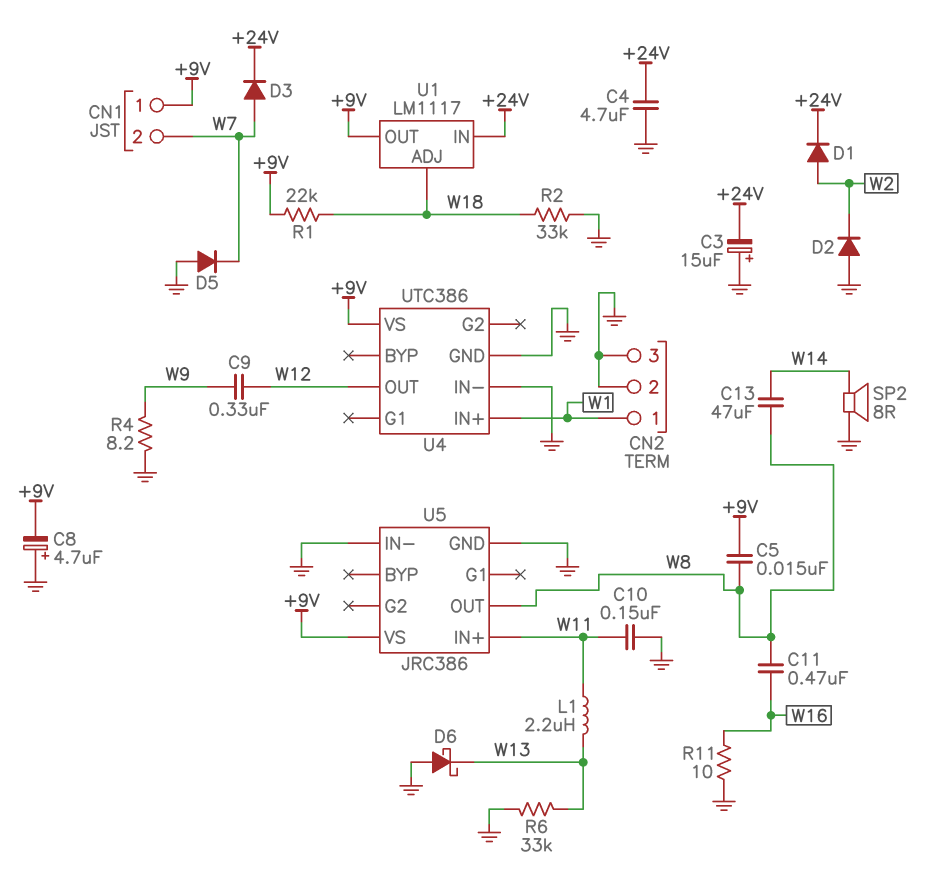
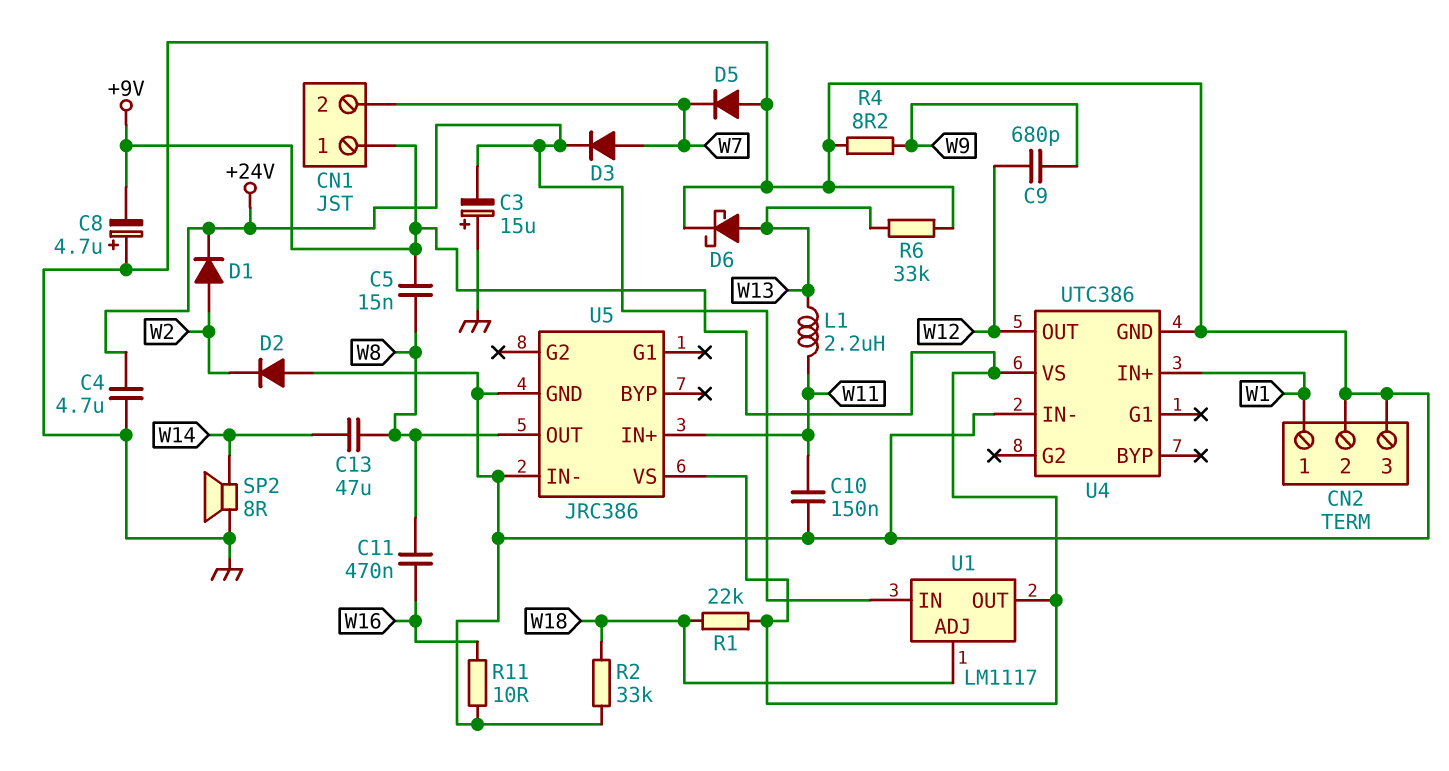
C9: 330nF (W9, W12) -> 680pF (W9, W12)
D6: schottky (A GND, K W13) -> schottky (A W13, K GND)

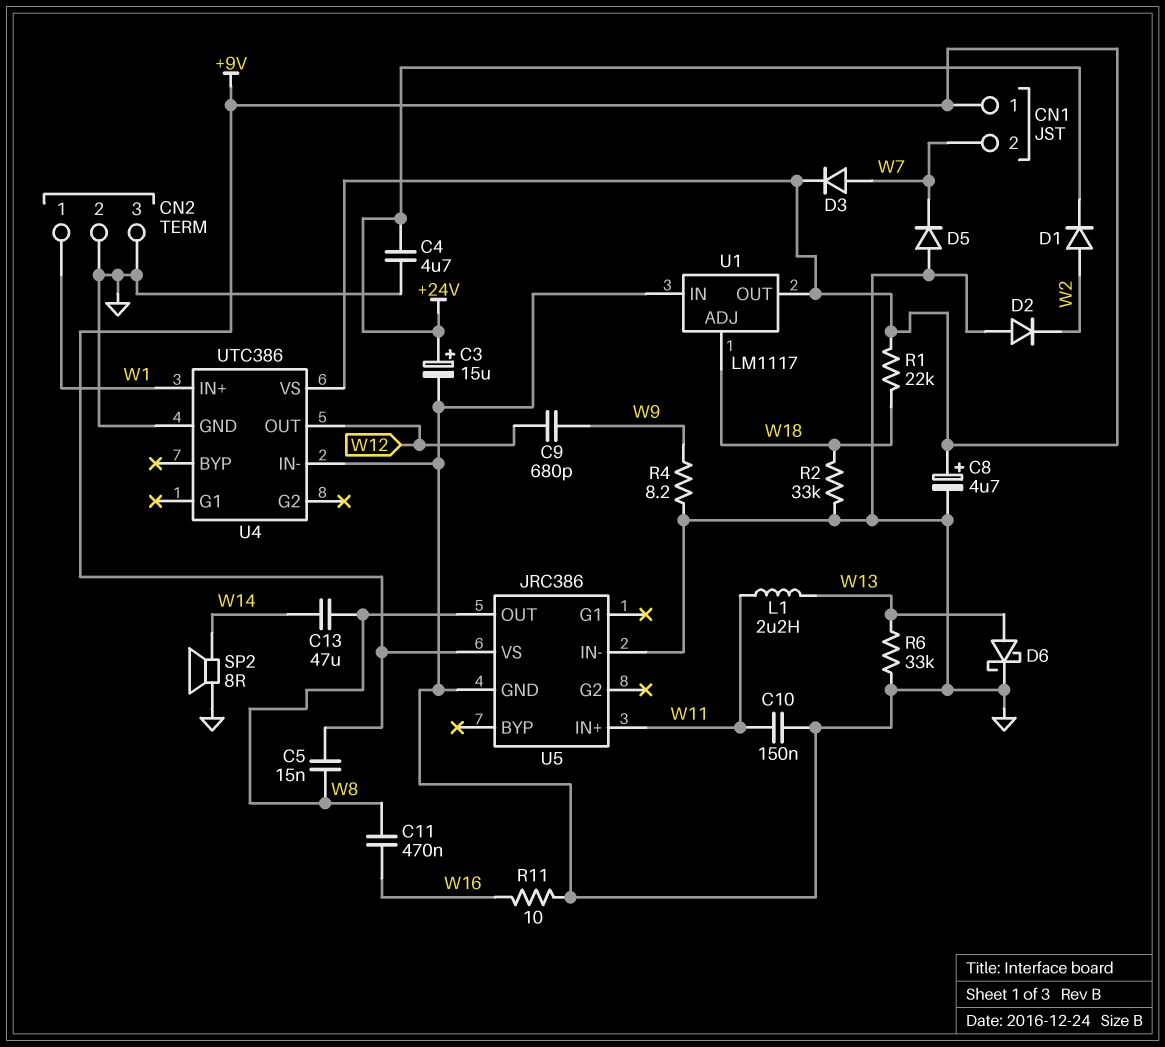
C3: 15uF (plus GND, minus +24V) -> 15uF (plus +24V, minus GND)
C8: 4.7uF (plus GND, minus +9V) -> 4.7uF (plus +9V, minus GND)
D3: diode (A W7, K +24V) -> diode (A W7, K +9V)
U1 pin IN: +24V -> GND

